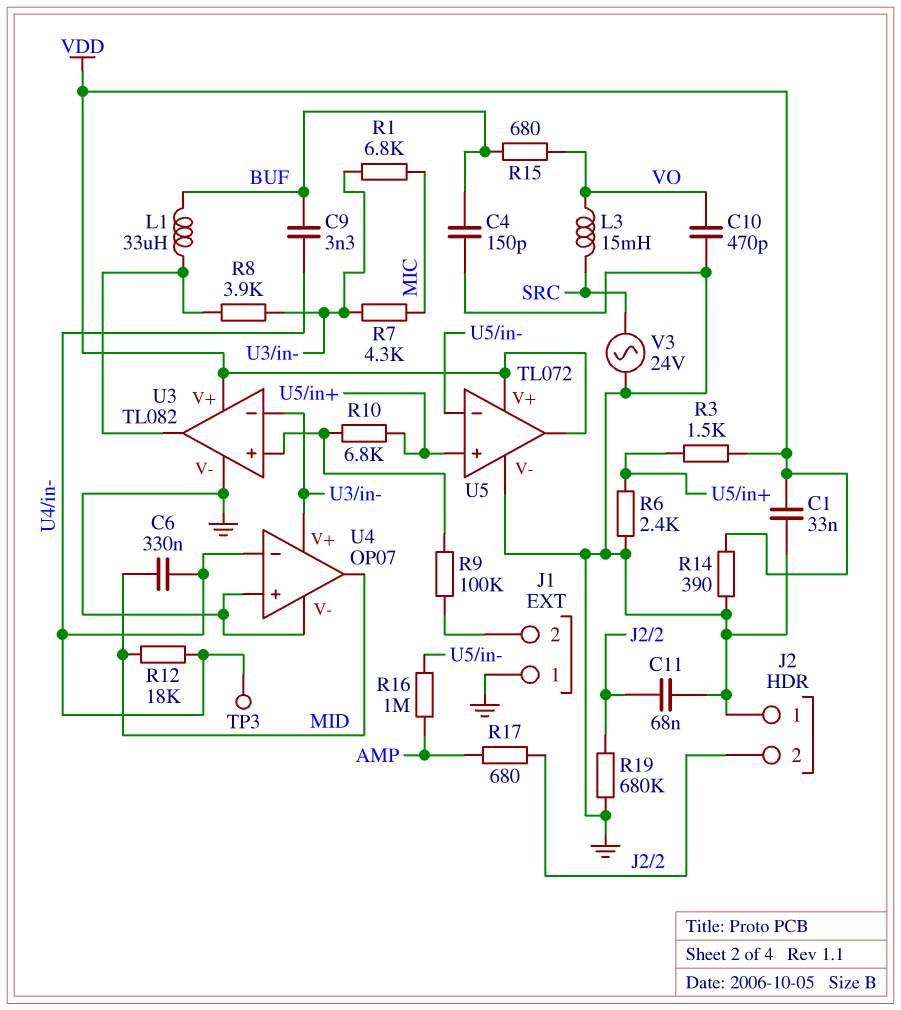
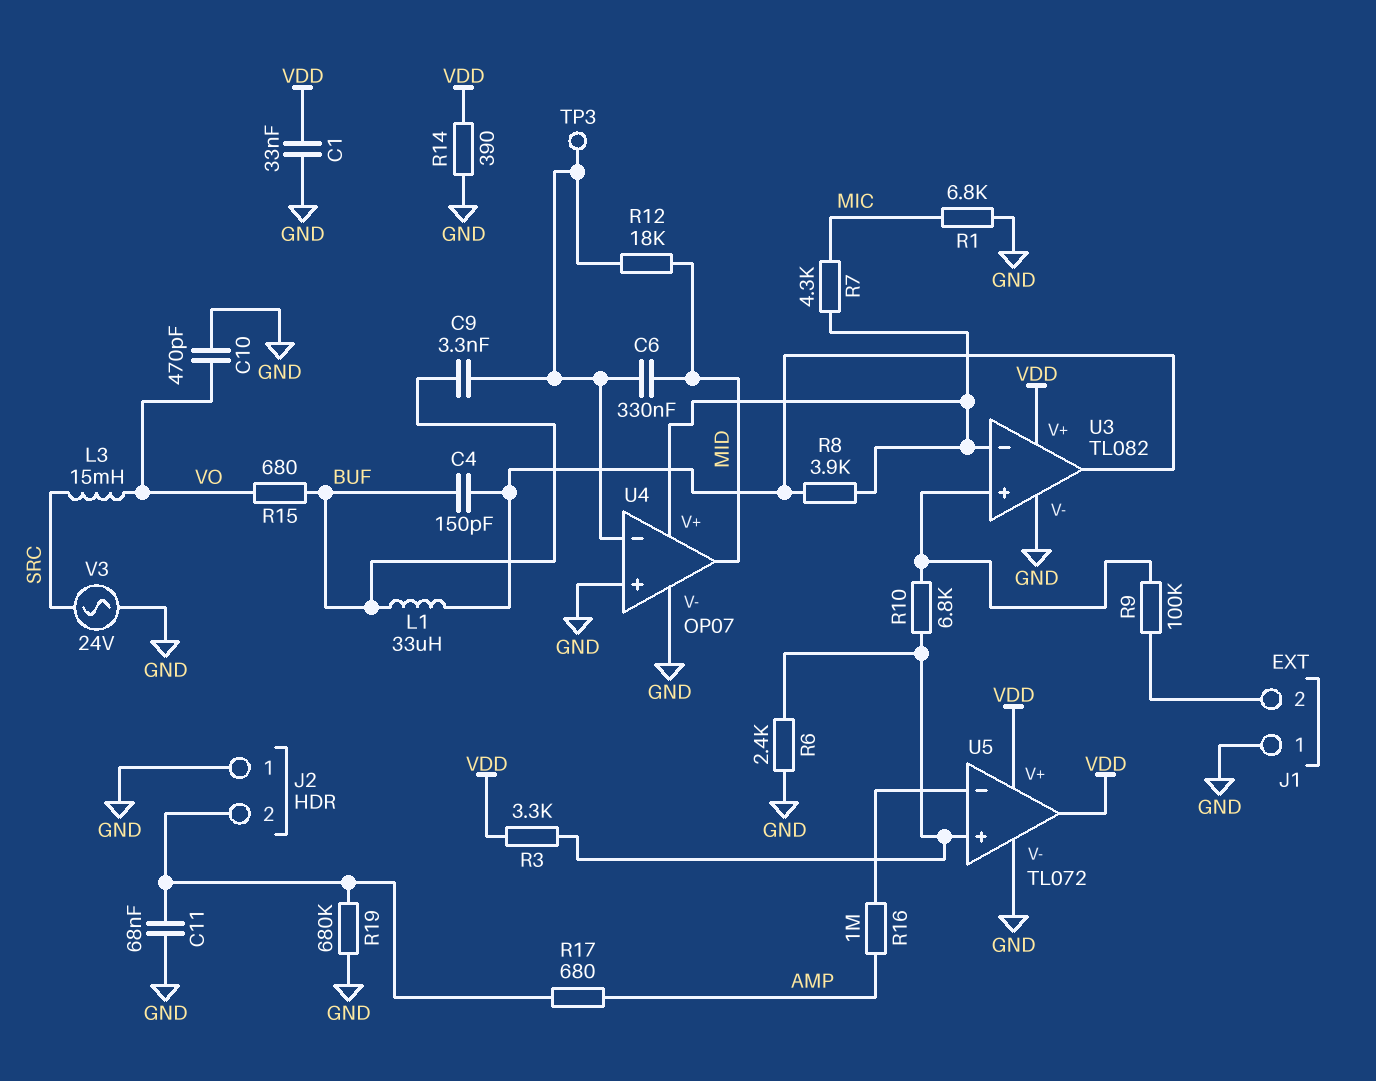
C4: 150pF (BUF, GND) -> 150pF (BUF, U3/out)
R1: 6.8k (MIC, U3/in-) -> 6.8k (GND, MIC)
R3: 1.5k (U5/in+, VDD) -> 3.3k (U5/in+, VDD)

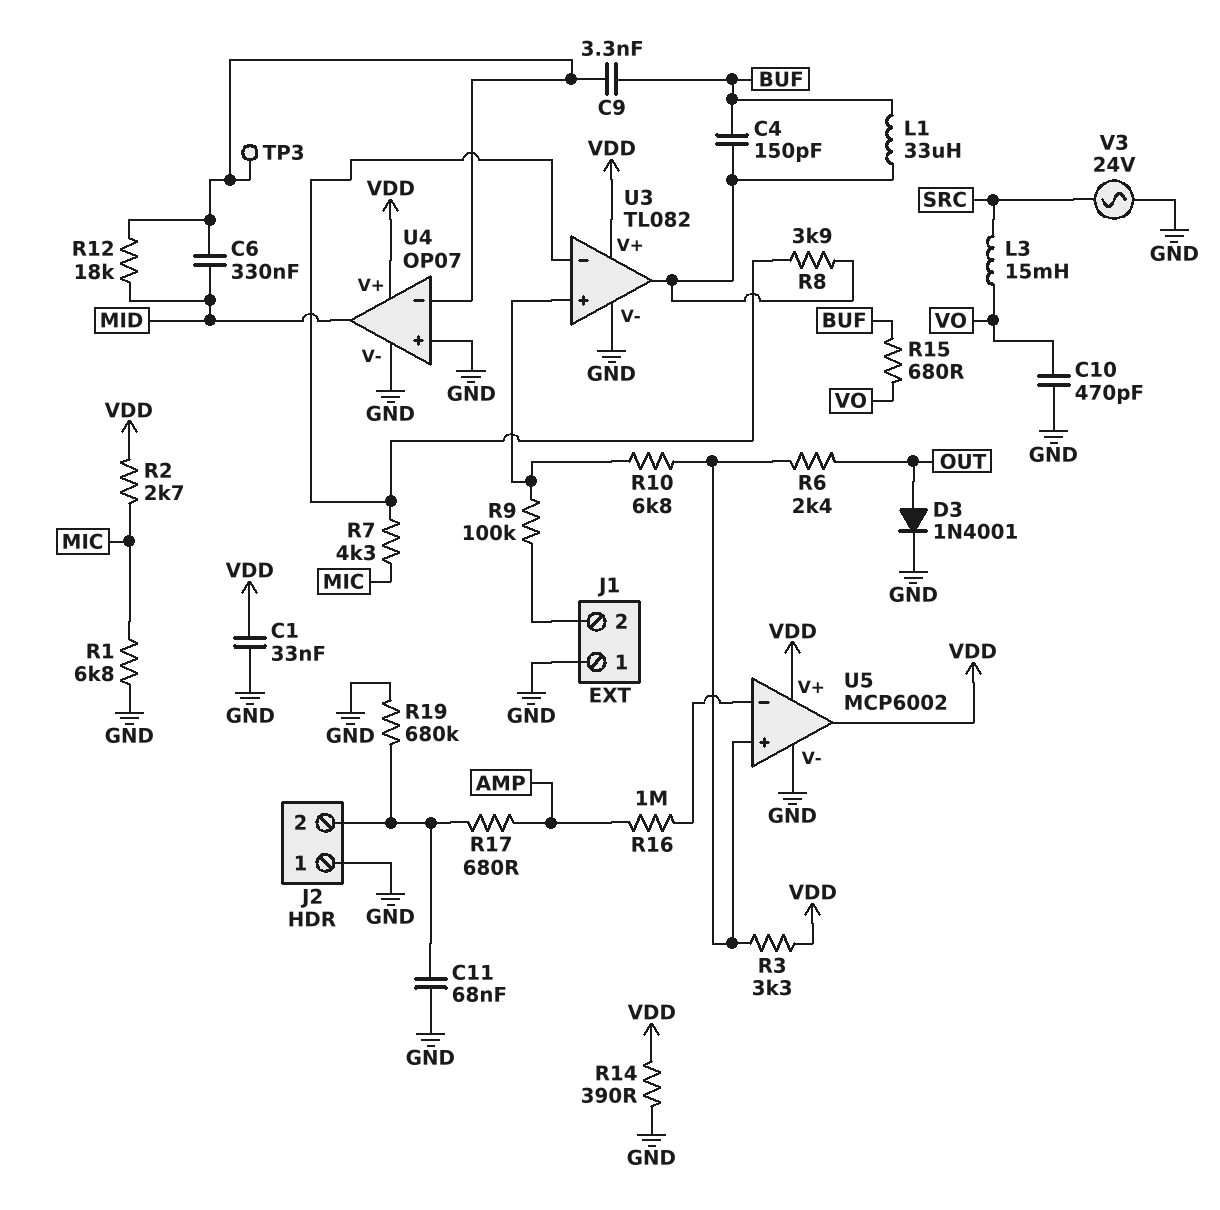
D3: none -> diode 1N4001 (A OUT, K GND)
R2: none -> 2.7k (MIC, VDD)
R6: 2.4k (GND, U5/in+) -> 2.4k (OUT, U5/in+)
U4 pin V+: U3/in- -> VDD
U5: TL072 -> MCP6002

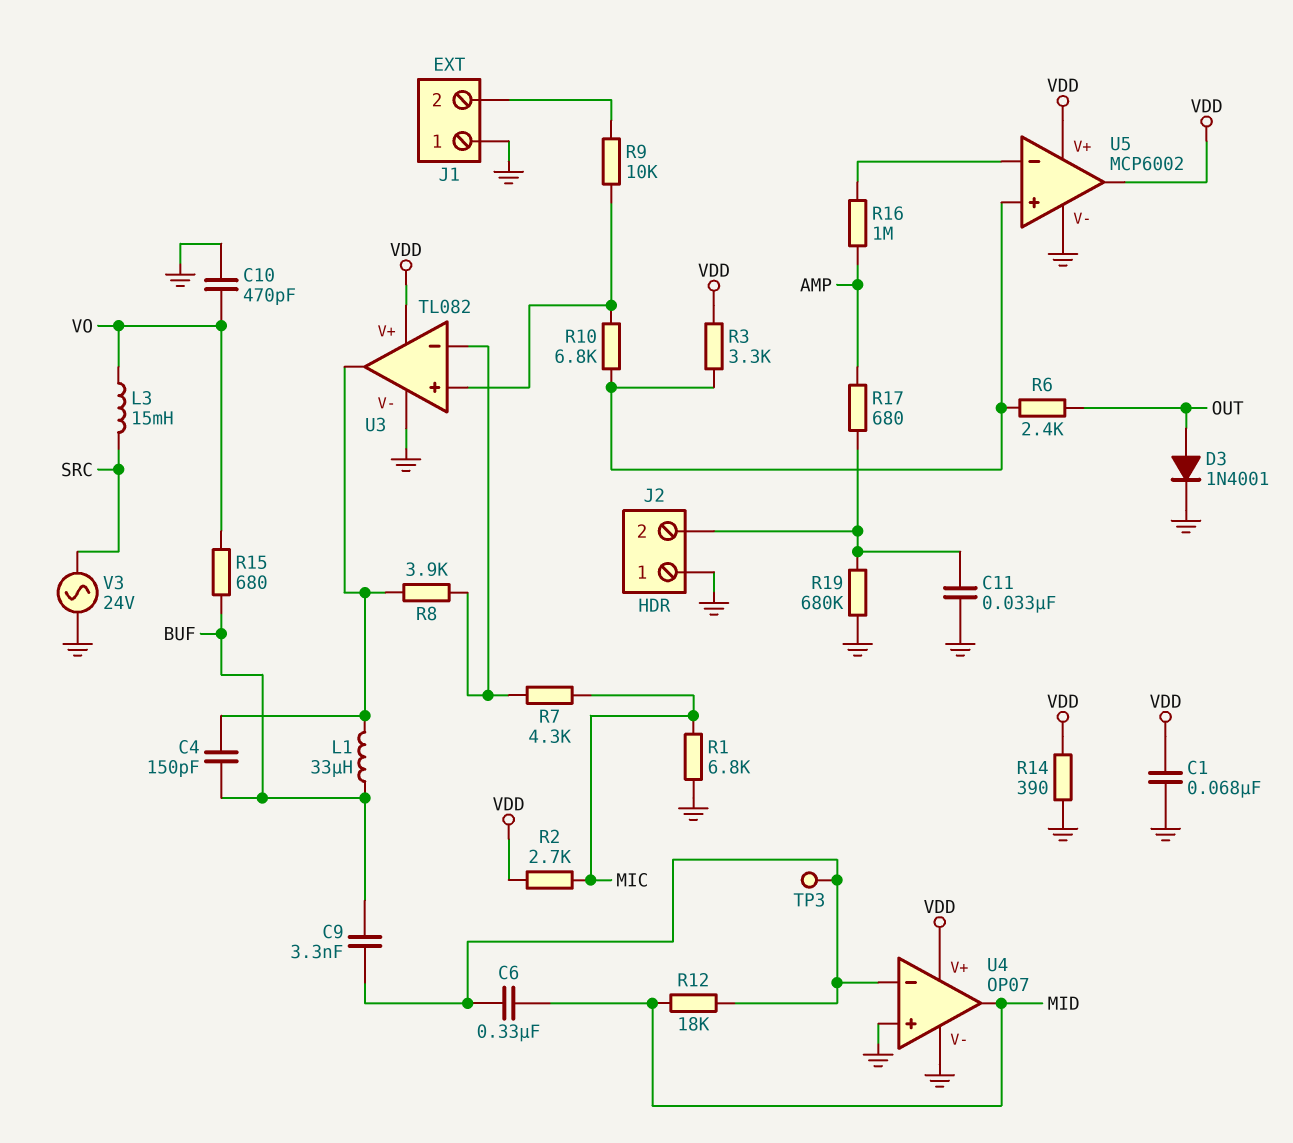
C1: 33nF (GND, VDD) -> 68nF (GND, VDD)
C11: 68nF (GND, J2/2) -> 33nF (GND, J2/2)
R9: 100k (J1/2, U3/in+) -> 10k (J1/2, U3/in+)

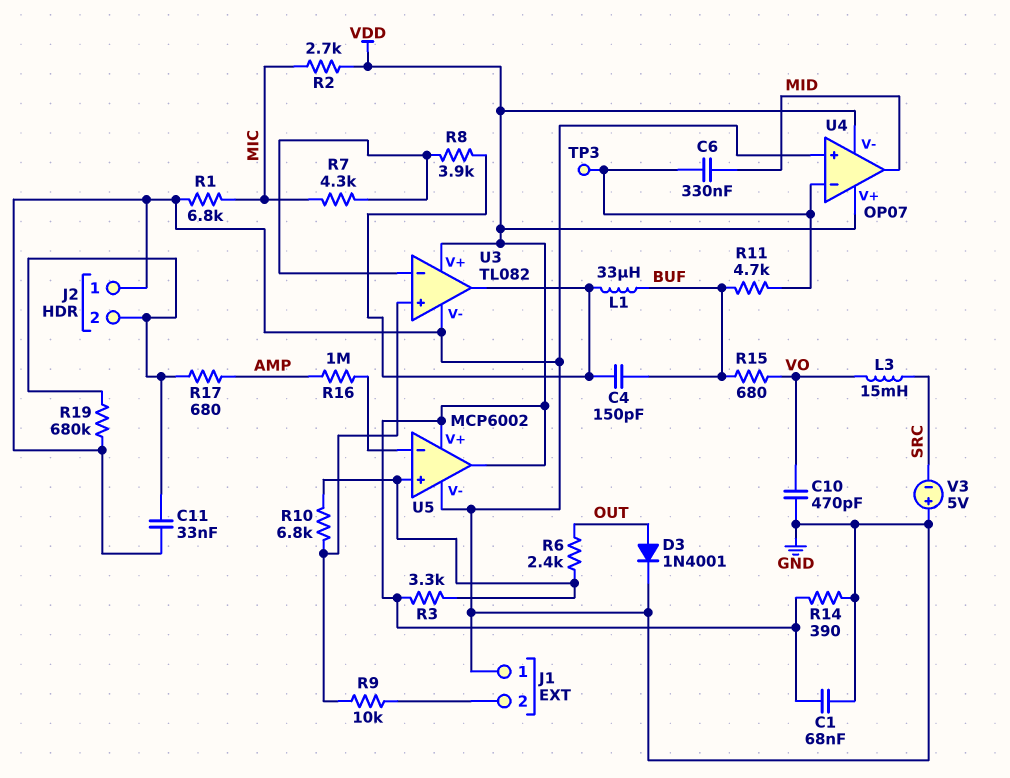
C9: 3.3nF (BUF, U4/in-) -> none
R11: none -> 4.7k (BUF, U4/in-)
R12: 18k (MID, U4/in-) -> none
U4 pin V-: GND -> VDD
V3: AC 24V (GND, SRC) -> 5V (plus GND, minus SRC)

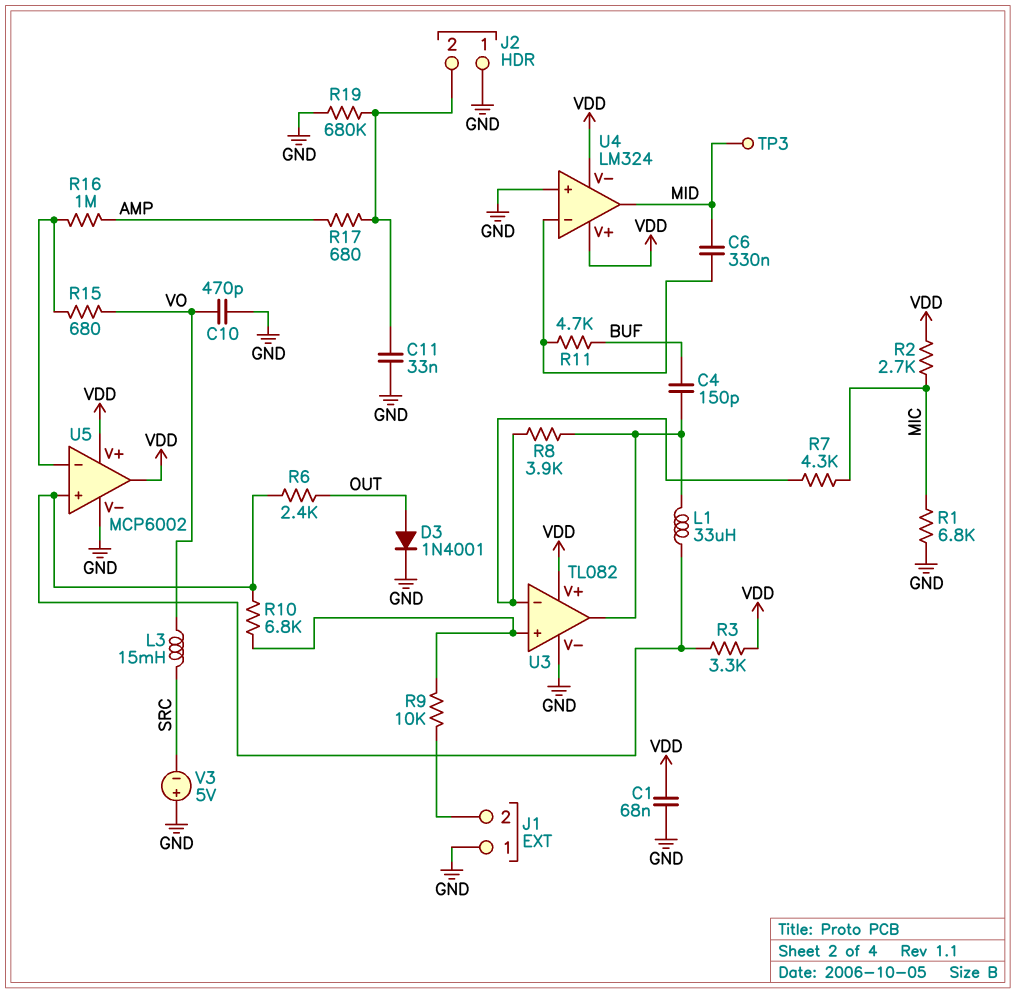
L1: 33uH (BUF, U3/out) -> 33uH (U3/out, U5/in+)
R14: 390 (GND, VDD) -> none
R15: 680 (BUF, VO) -> 680 (U5/in-, VO)
TP3: test point (U4/in-) -> test point (MID)
U4: OP07 -> LM324

